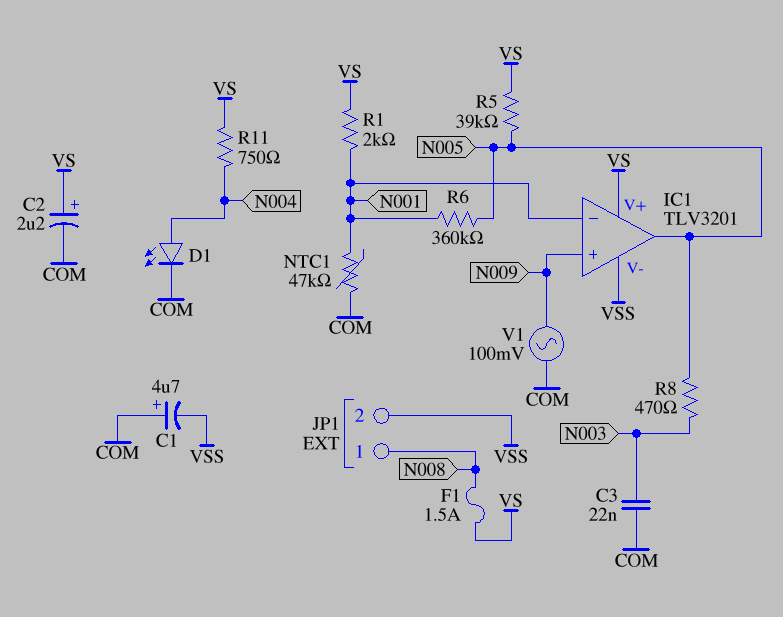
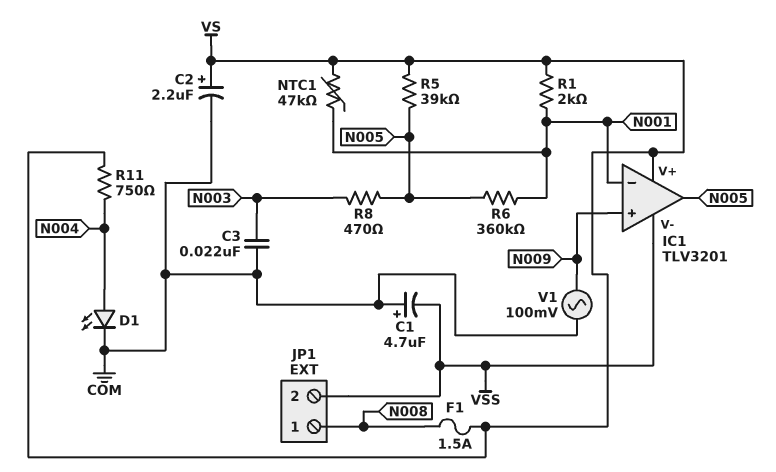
NTC1: 47k (COM, N001) -> 47k (N001, VS)

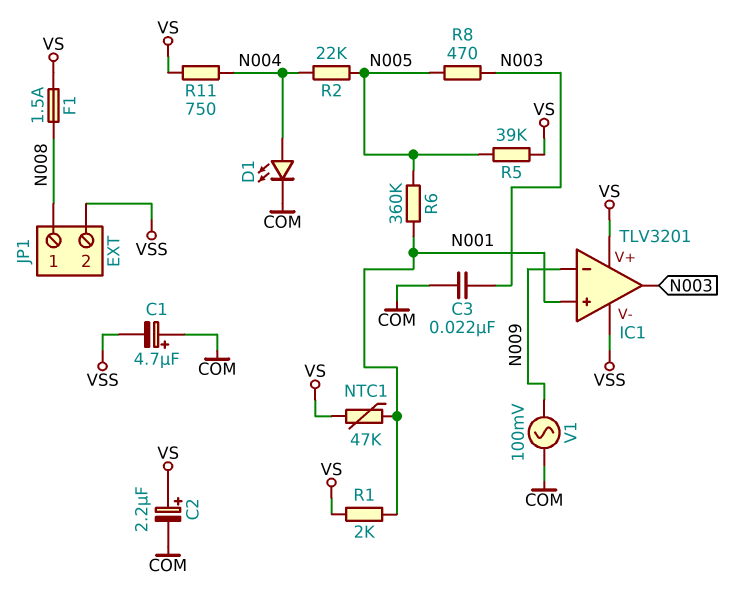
IC1 pin in+: N009 -> N001
IC1 pin in-: N001 -> N009
IC1 pin out: N005 -> N003
R2: none -> 22k (N004, N005)

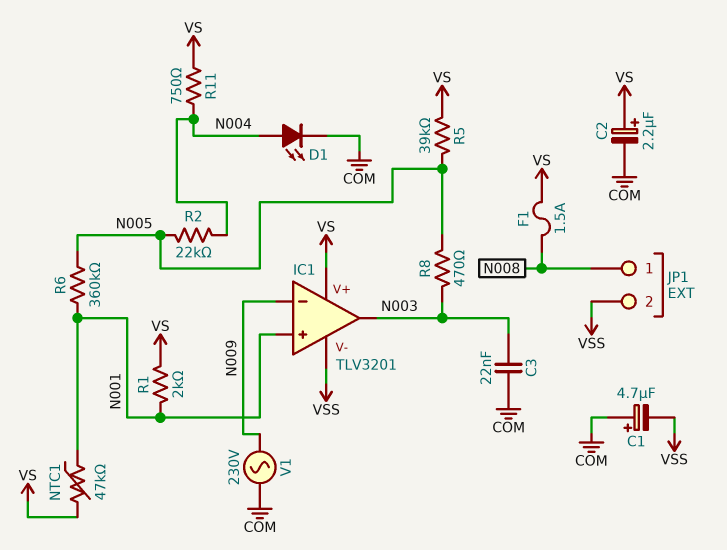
V1: AC 100mV (COM, N009) -> AC 230V (COM, N009)

